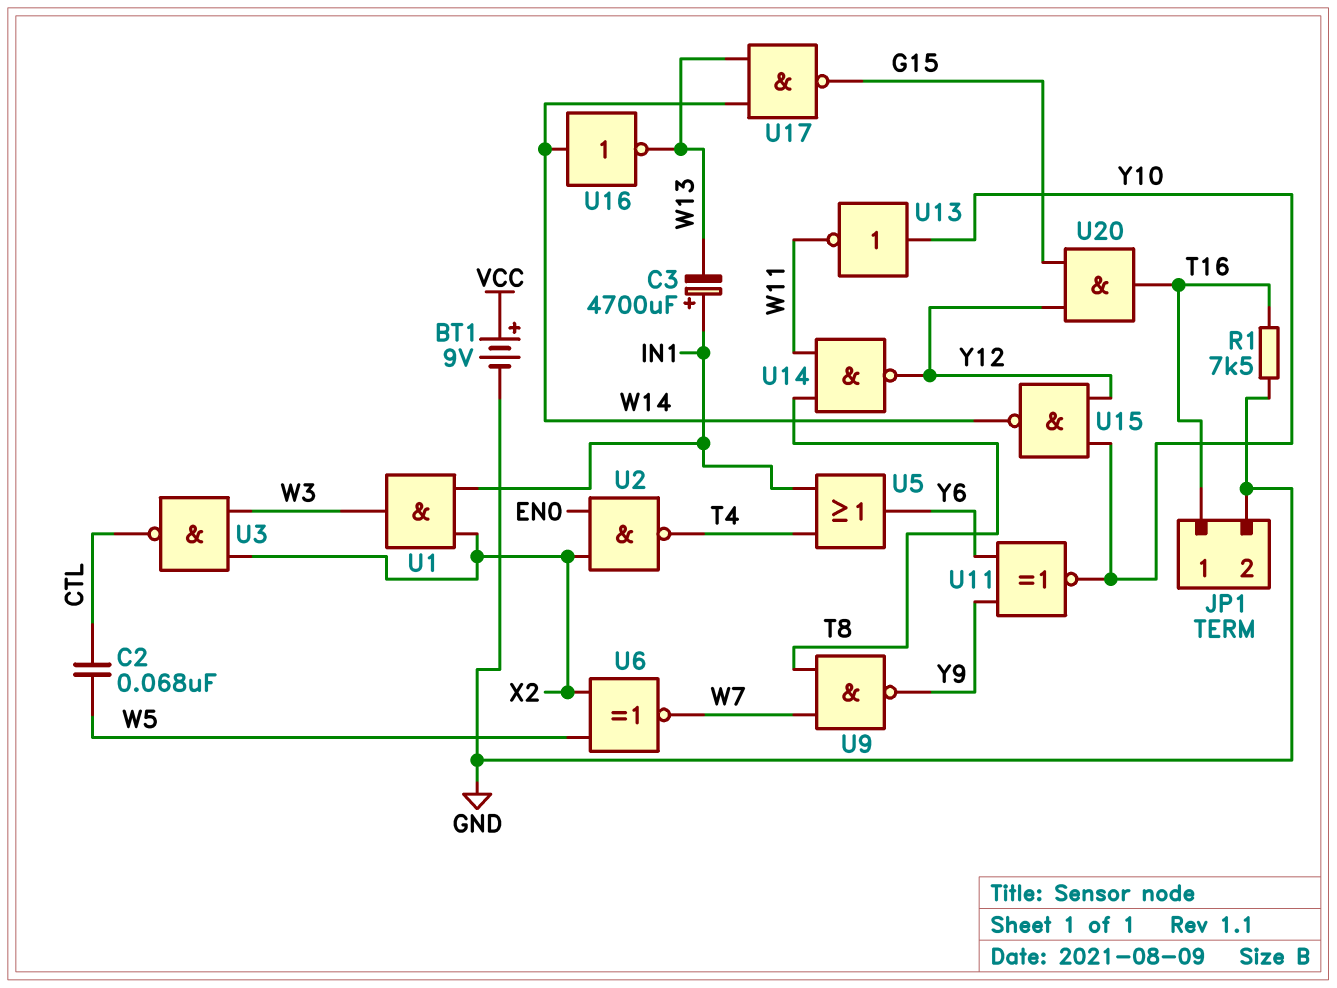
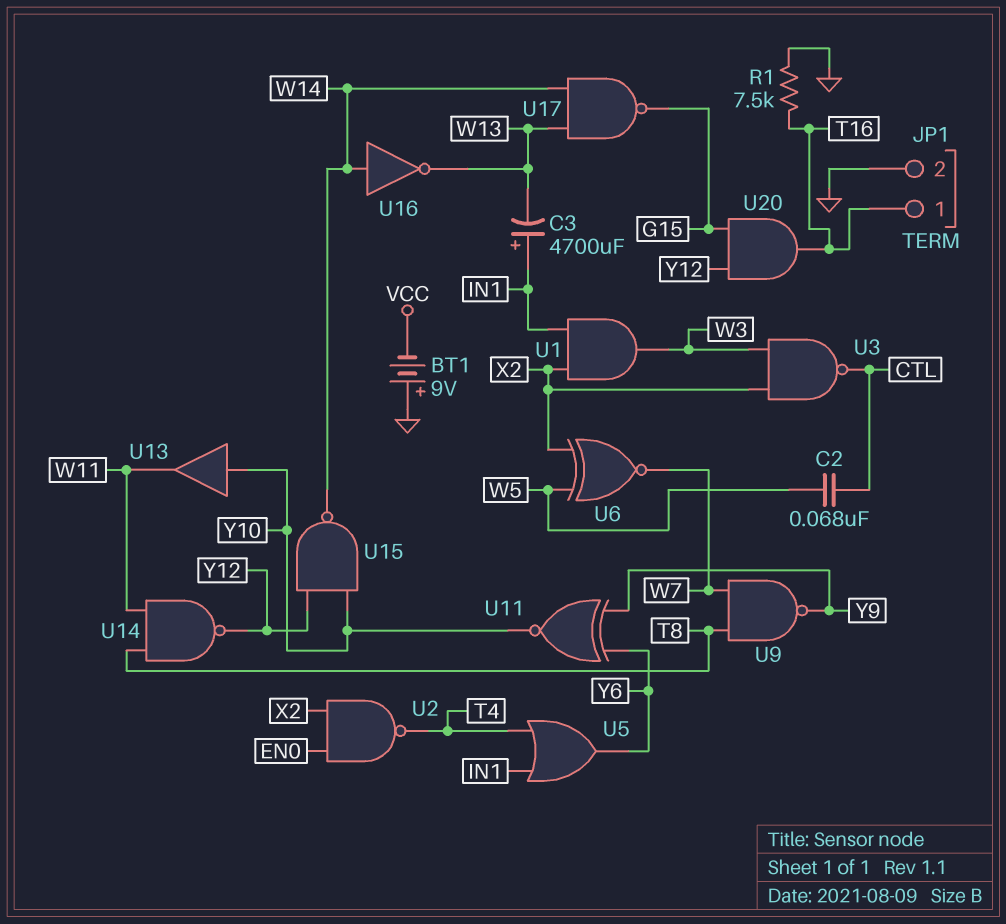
BT1: 9V (plus VCC, minus GND) -> 9V (plus GND, minus VCC)
U13: NOT (in Y10, out W11) -> buffer (in Y10, out W11)

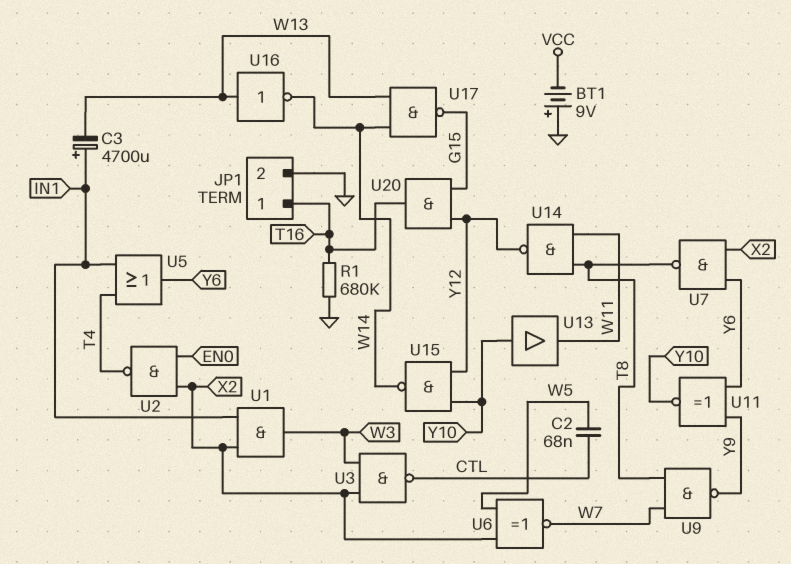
R1: 7.5k (GND, T16) -> 680k (GND, T16)
U7: none -> NAND (in X2, in Y6, out T8)
U16: NOT (in W14, out W13) -> NOT (in W13, out W14)

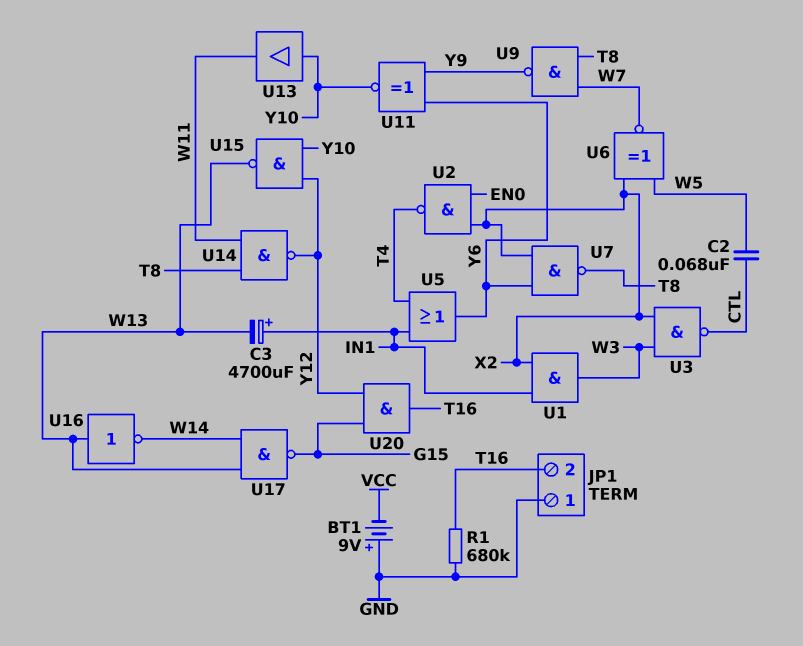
JP1 pin 1: T16 -> GND
JP1 pin 2: GND -> T16
U15: NAND (in Y10, in Y12, out W14) -> NAND (in Y10, in Y12, out W13)

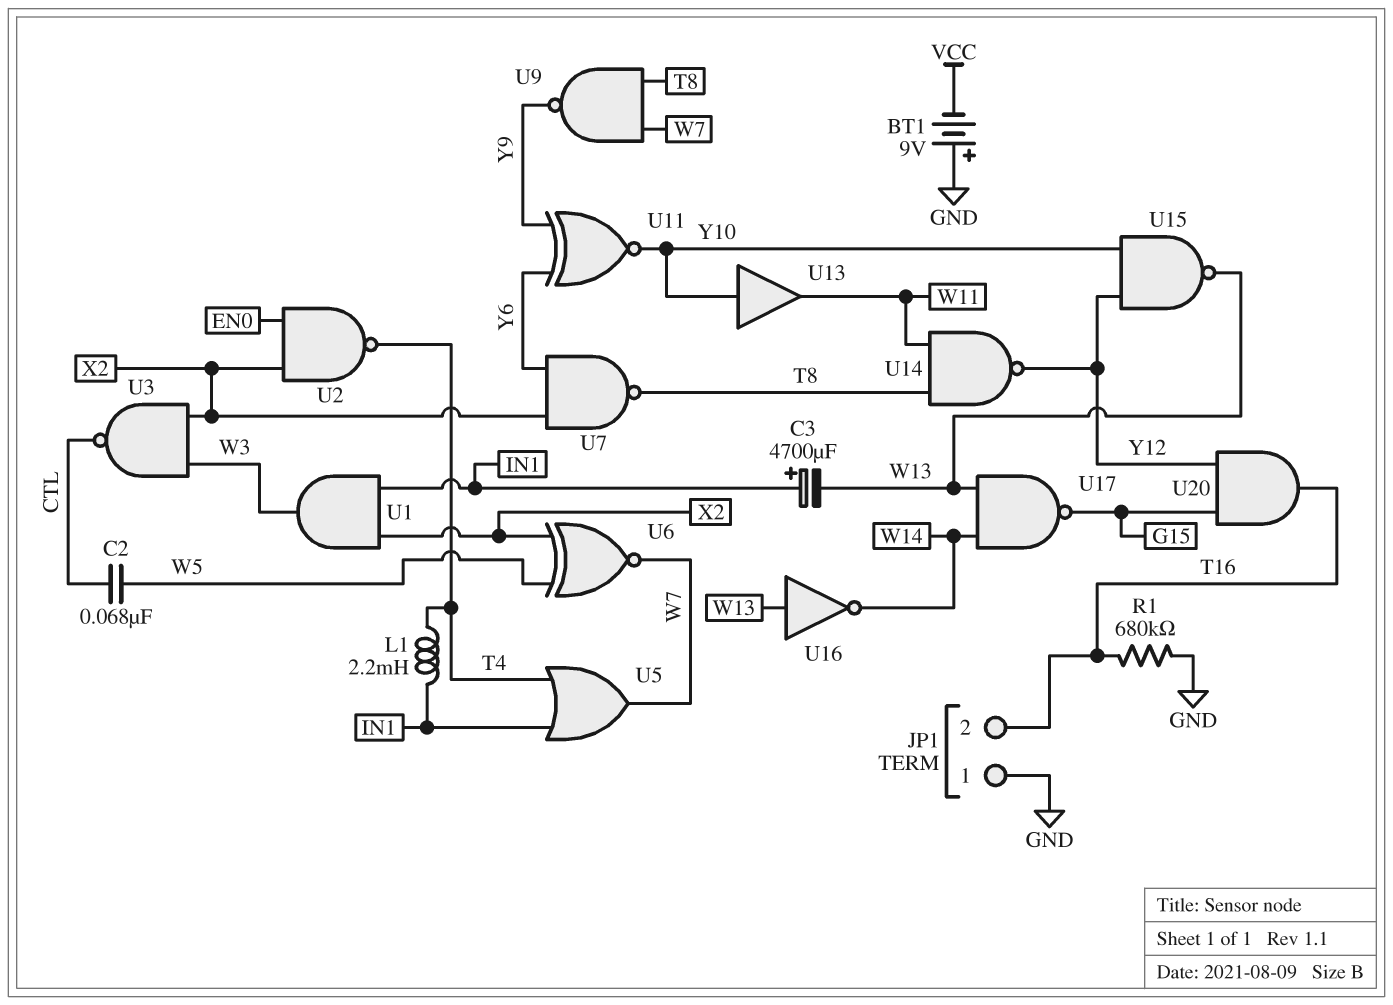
L1: none -> 2.2mH (IN1, T4)
U5: OR (in IN1, in T4, out Y6) -> OR (in IN1, in T4, out W7)

